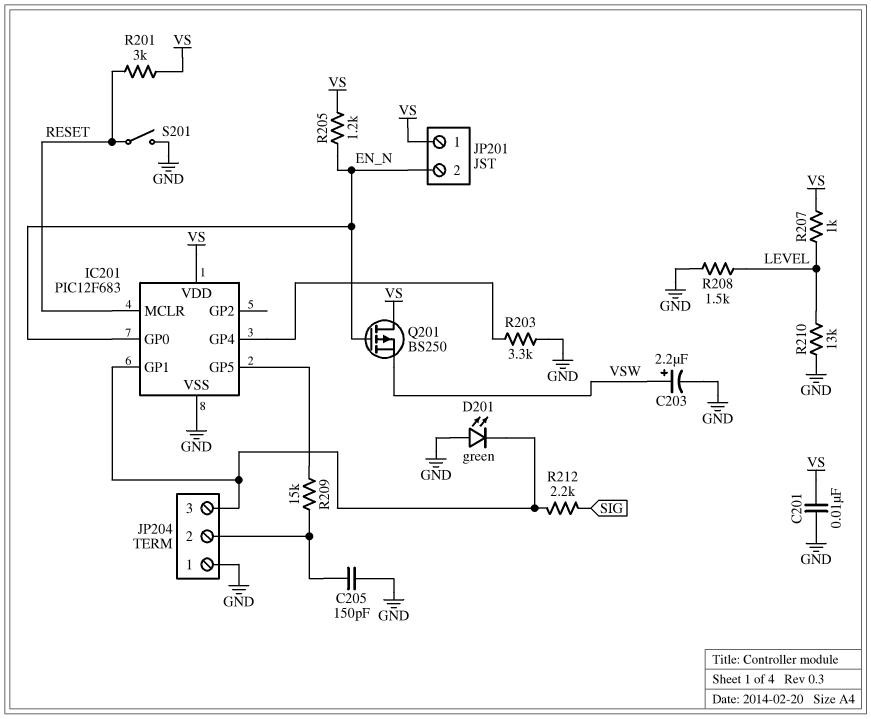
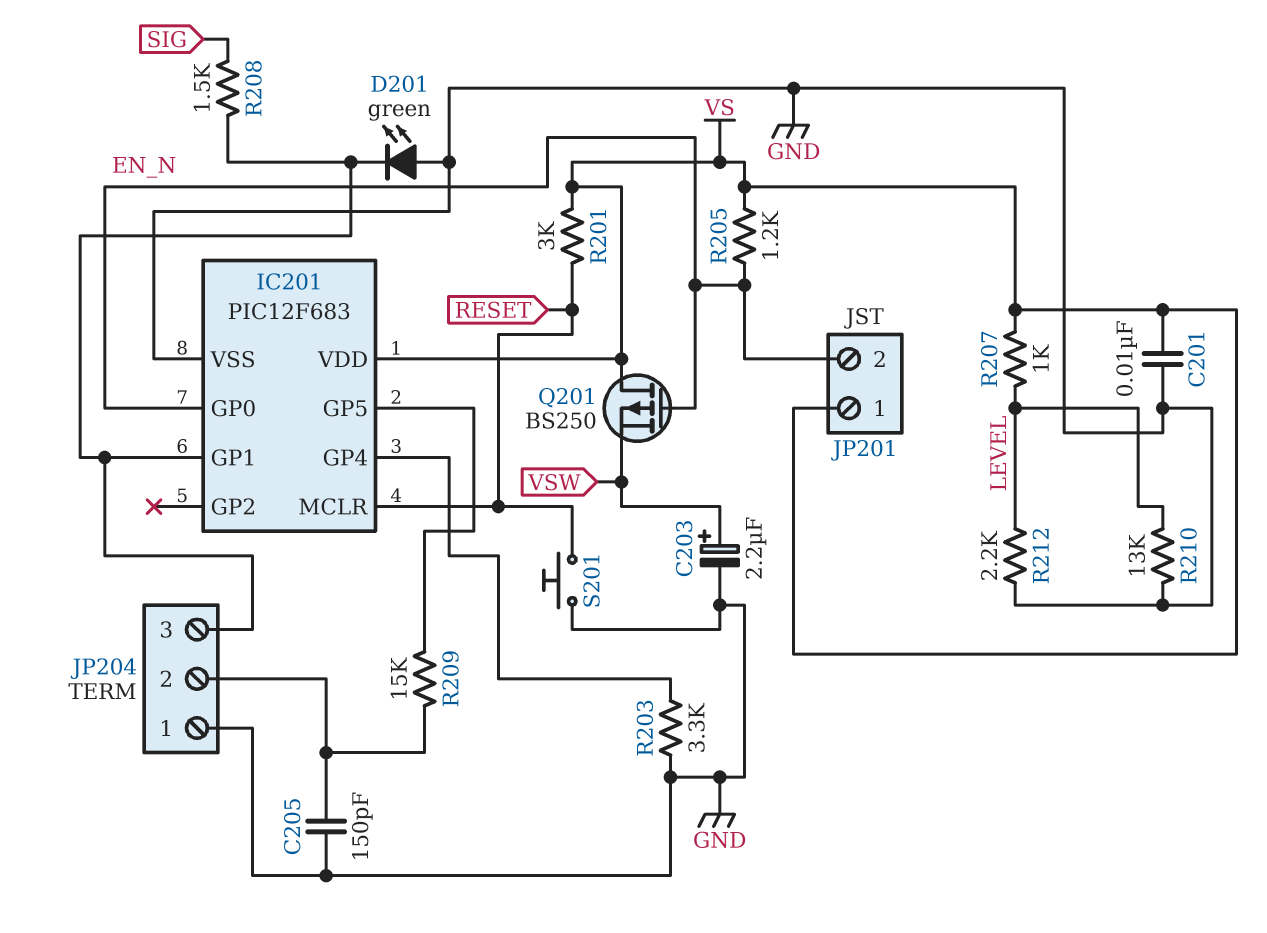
R208: 1.5k (GND, LEVEL) -> 1.5k (IC201/GP1, SIG)
R212: 2.2k (IC201/GP1, SIG) -> 2.2k (GND, LEVEL)
S201: switch (GND, RESET) -> button (GND, RESET)

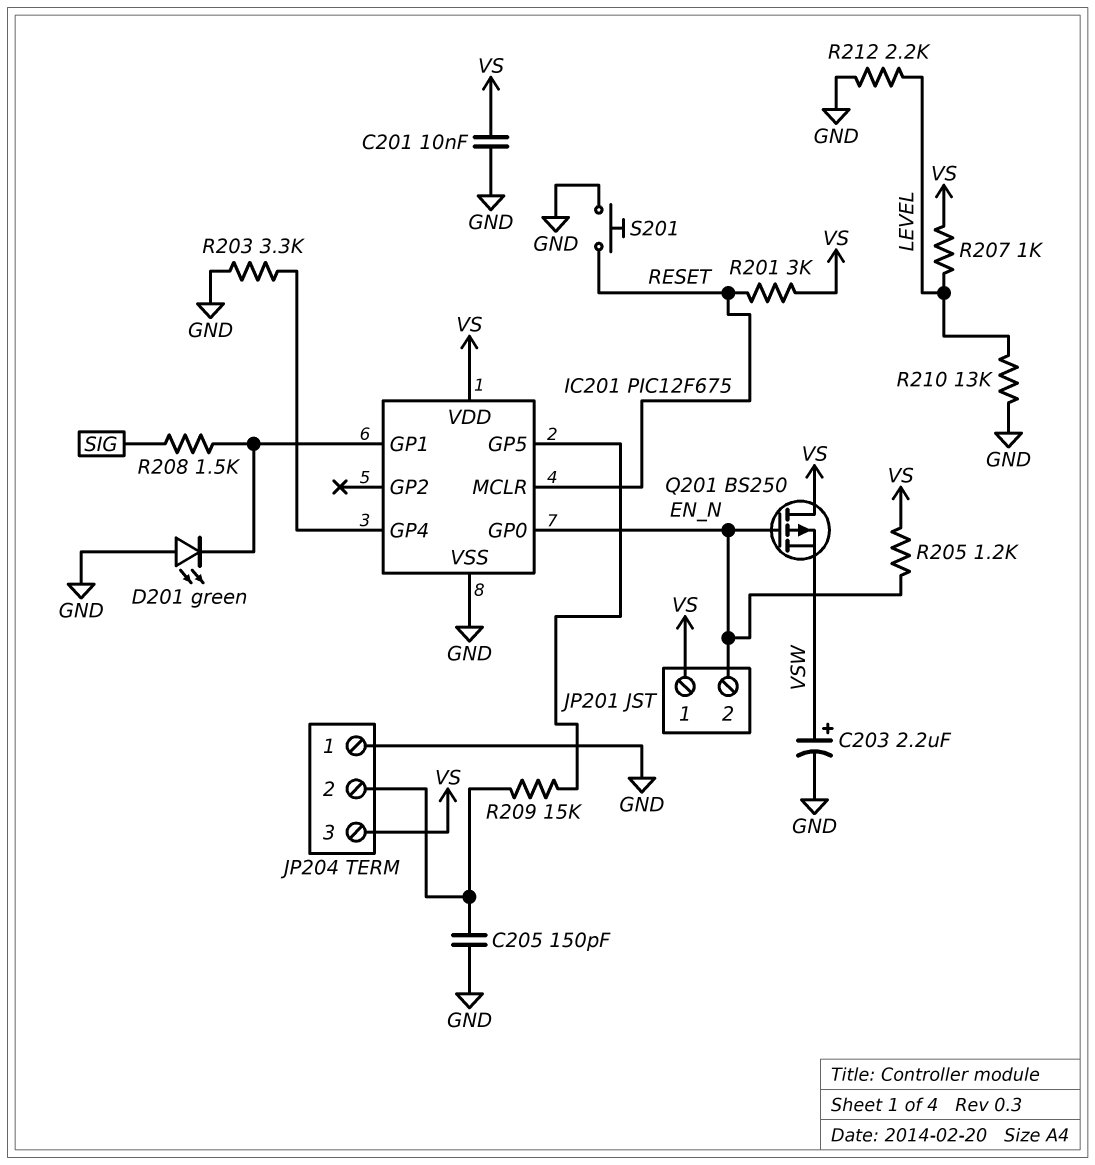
IC201: PIC12F683 -> PIC12F675
JP204 pin 3: IC201/GP1 -> VS

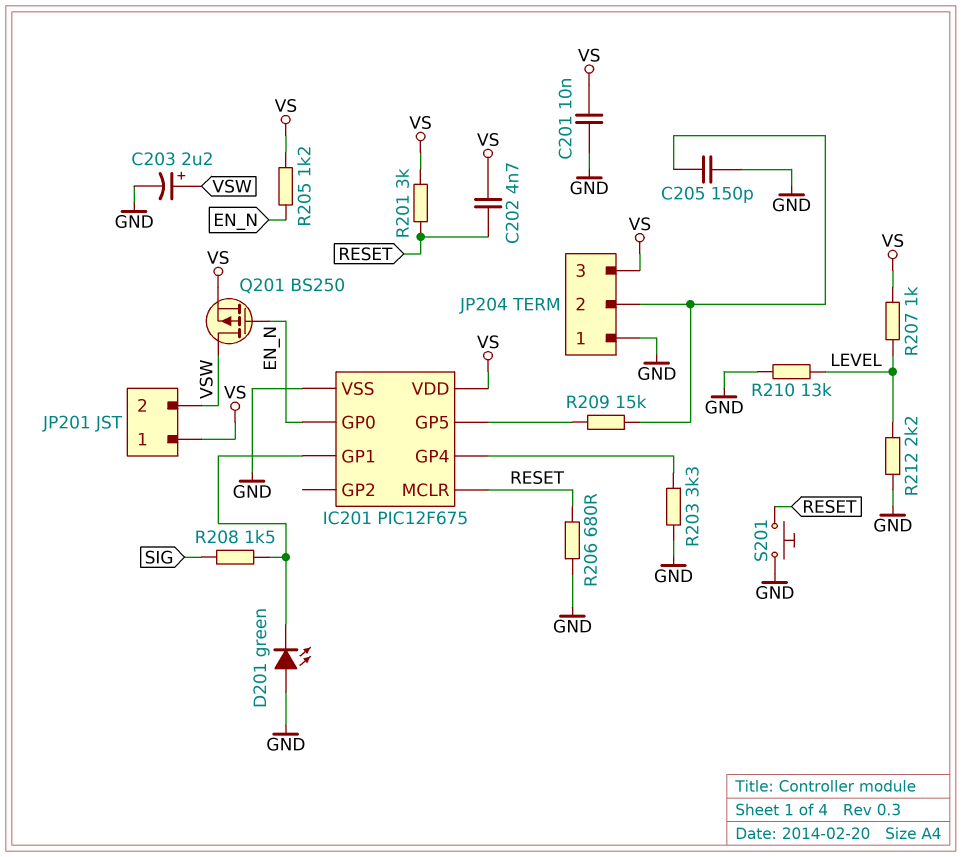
C202: none -> 4.7nF (RESET, VS)
JP201 pin 2: EN_N -> VSW
Q201: PMOS BS250 (G EN_N, D VS, S VSW) -> PMOS BS250 (G EN_N, D VSW, S VS)
R206: none -> 680 (GND, RESET)

